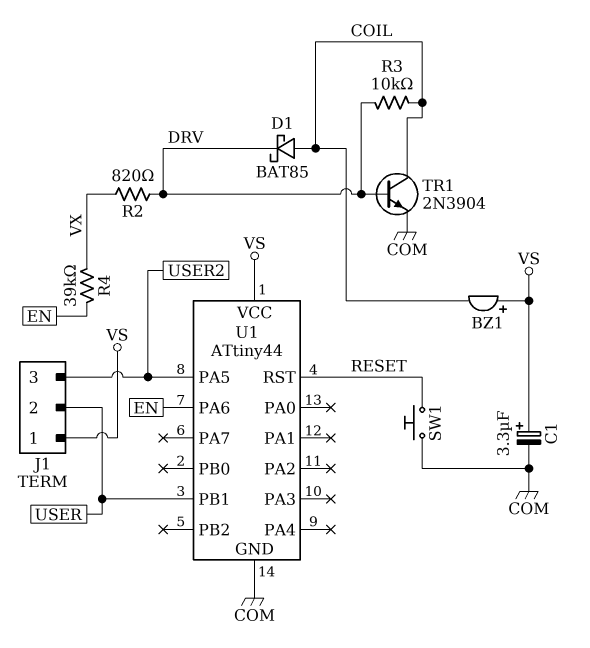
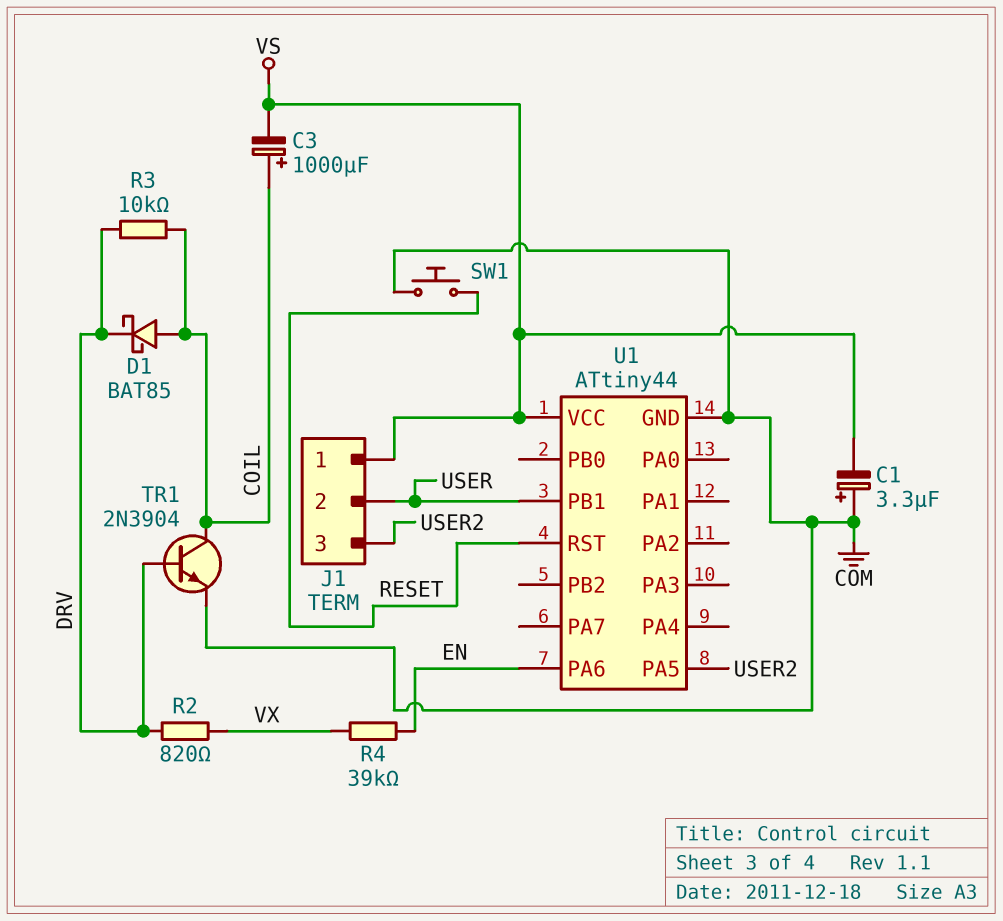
BZ1: buzzer (plus VS, minus COIL) -> none
C1: 3.3uF (plus VS, minus COM) -> 3.3uF (plus COM, minus VS)
C3: none -> 1000uF (plus COIL, minus VS)

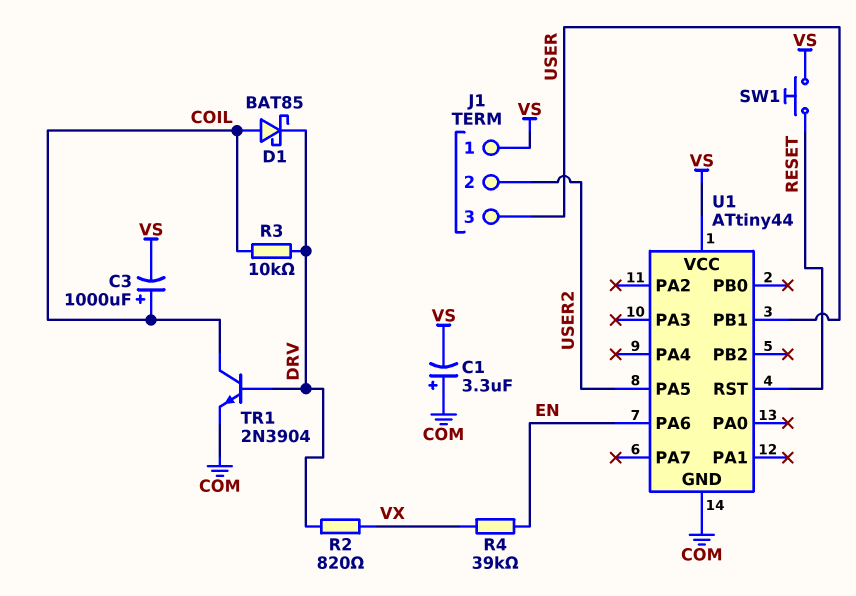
J1 pin 2: USER -> USER2
J1 pin 3: USER2 -> USER
SW1: button (COM, RESET) -> button (RESET, VS)

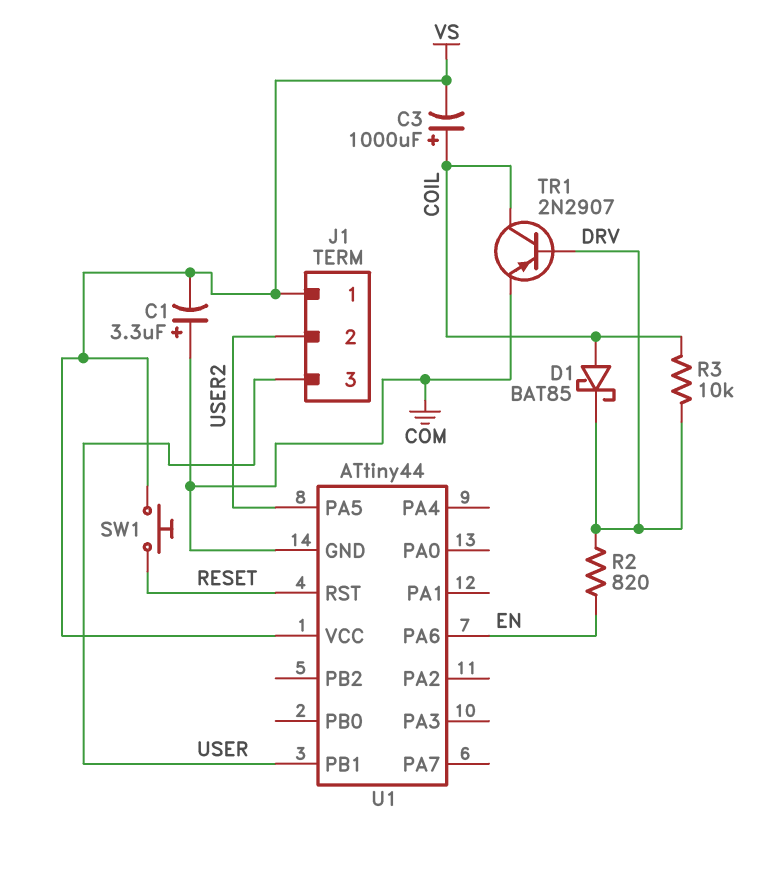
R2: 820 (DRV, VX) -> 820 (DRV, EN)
R4: 39k (EN, VX) -> none
TR1: NPN 2N3904 (B DRV, C COIL, E COM) -> PNP 2N2907 (B DRV, C COIL, E COM)

